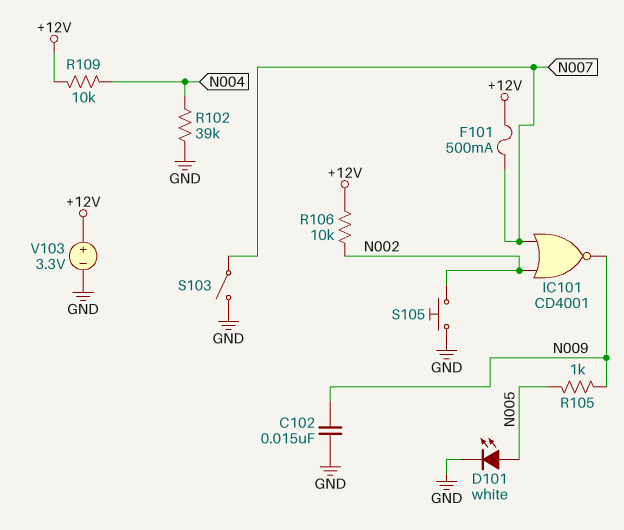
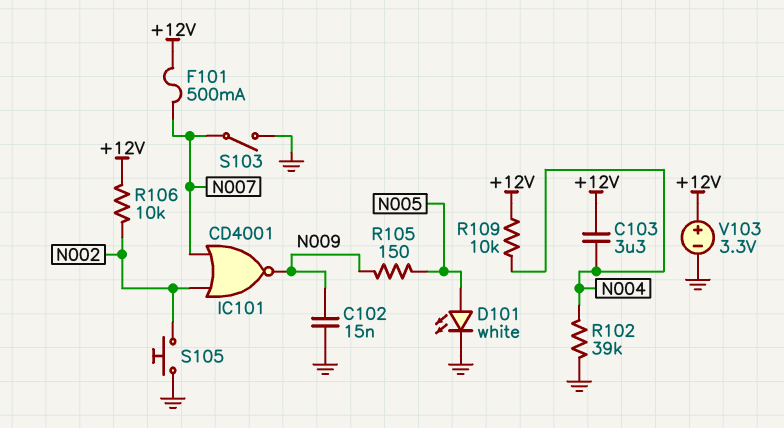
C103: none -> 3.3uF (+12V, N004)
R105: 1k (N005, N009) -> 150 (N005, N009)

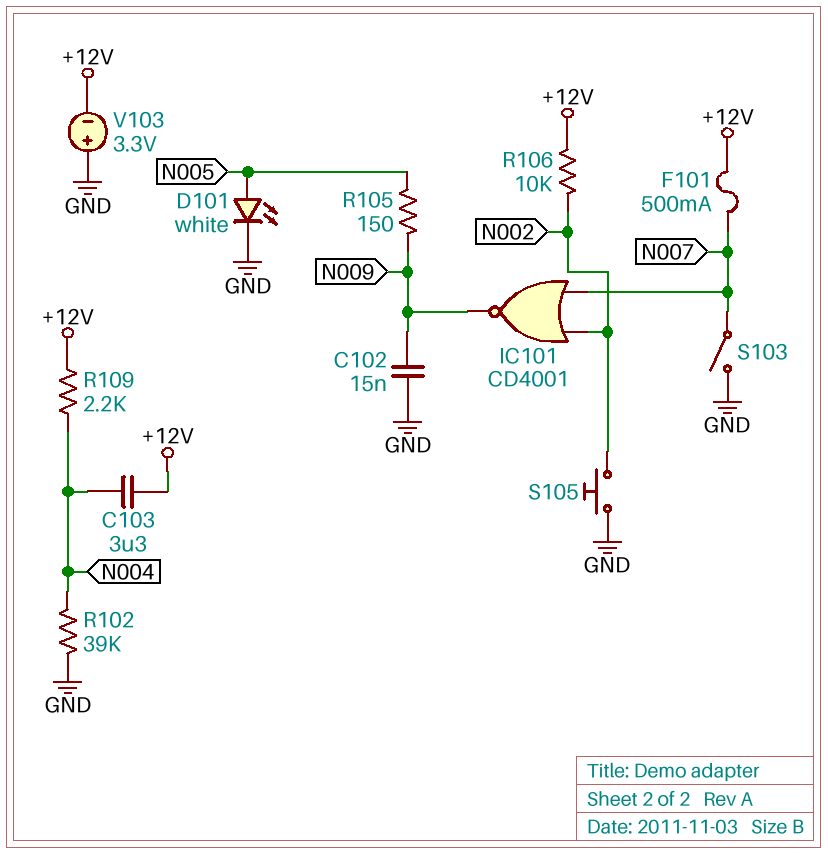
R109: 10k (+12V, N004) -> 2.2k (+12V, N004)
V103: 3.3V (plus +12V, minus GND) -> 3.3V (plus GND, minus +12V)

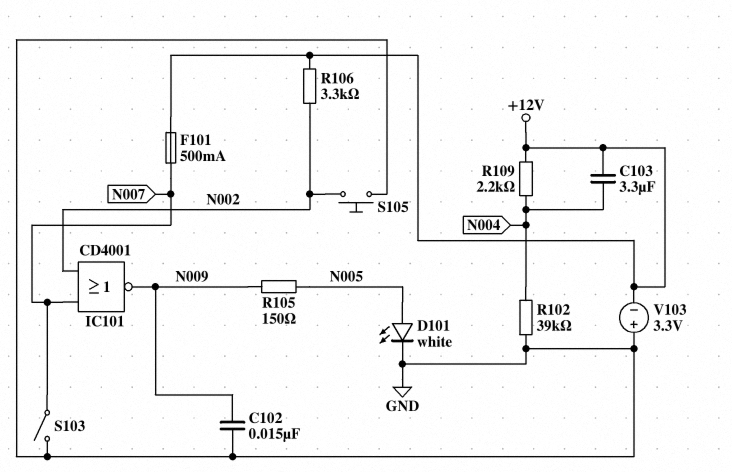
R106: 10k (+12V, N002) -> 3.3k (+12V, N002)

